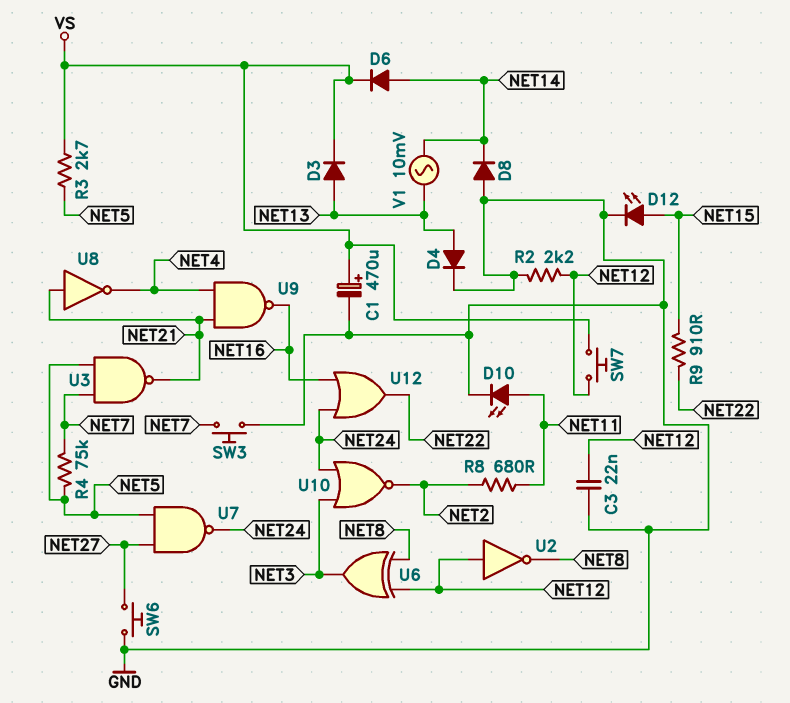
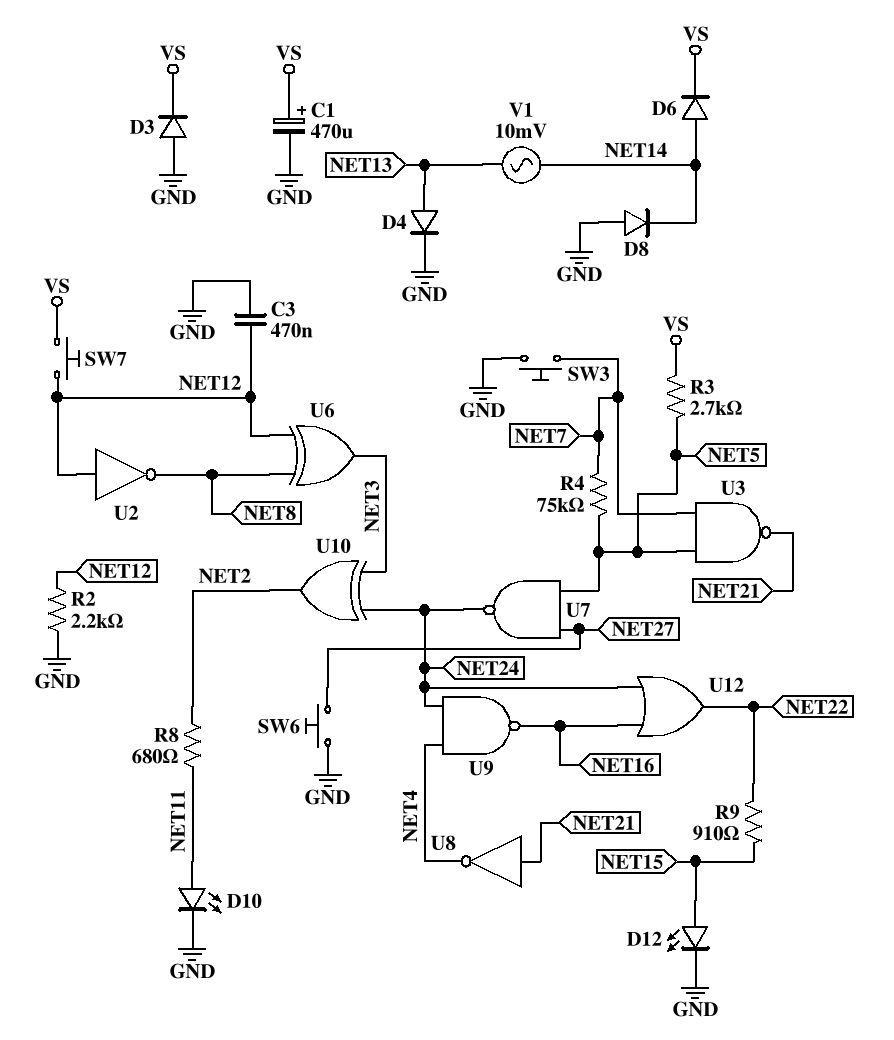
C3: 22nF (GND, NET12) -> 470nF (GND, NET12)
D3: diode (A NET13, K VS) -> diode (A GND, K VS)
U9: NAND (in NET4, in NET21, out NET16) -> NAND (in NET4, in NET24, out NET16)
U10: NOR (in NET3, in NET24, out NET2) -> XOR (in NET3, in NET24, out NET2)

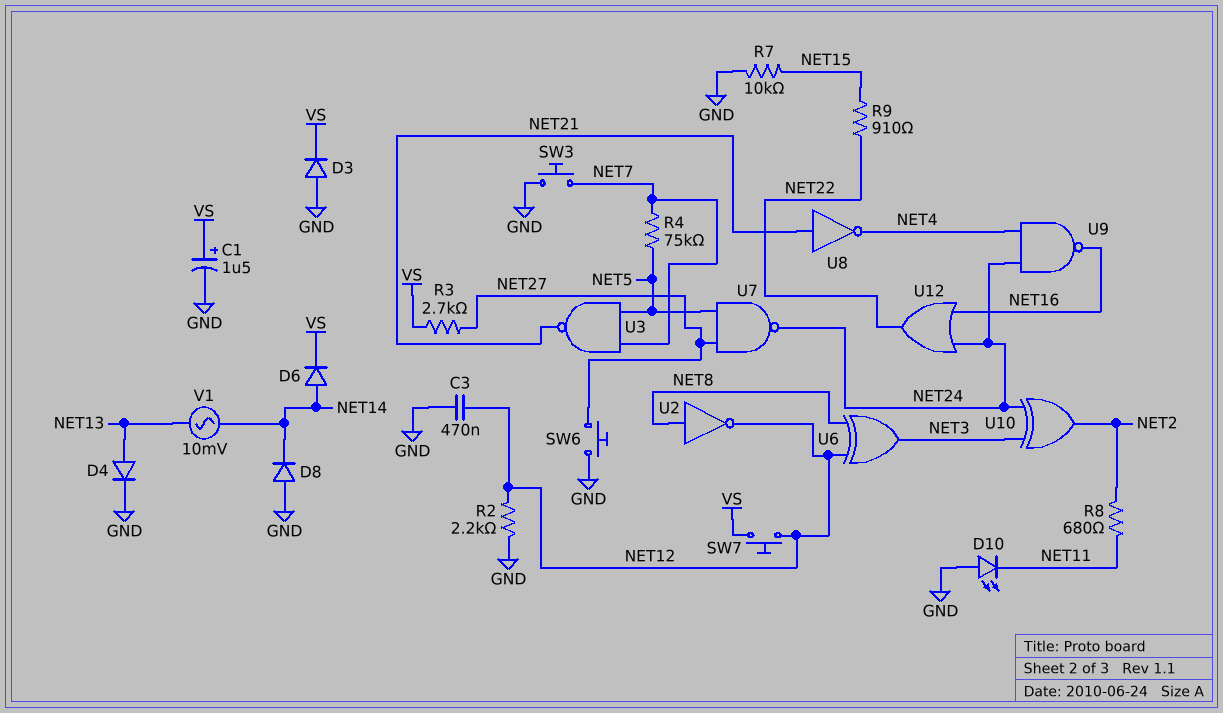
C1: 470uF (plus VS, minus GND) -> 1.5uF (plus VS, minus GND)
D10: LED (A NET11, K GND) -> LED (A GND, K NET11)
D12: LED (A NET15, K GND) -> none
R3: 2.7k (NET5, VS) -> 2.7k (NET27, VS)
R7: none -> 10k (GND, NET15)
U2: NOT (in NET12, out NET8) -> NOT (in NET8, out NET12)

